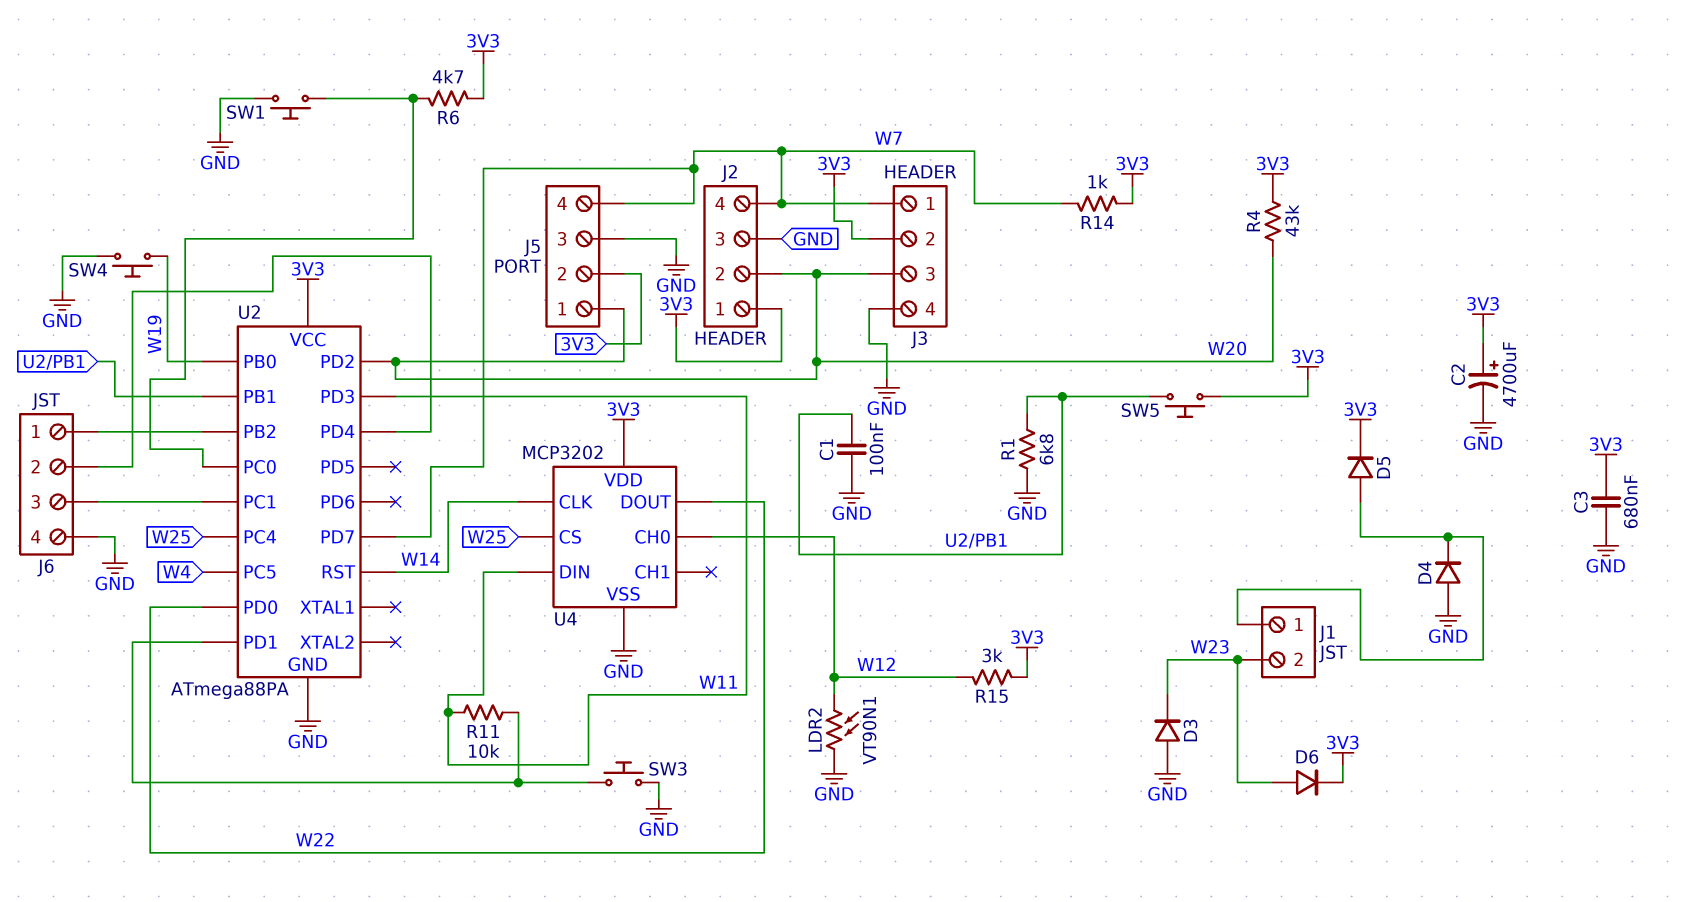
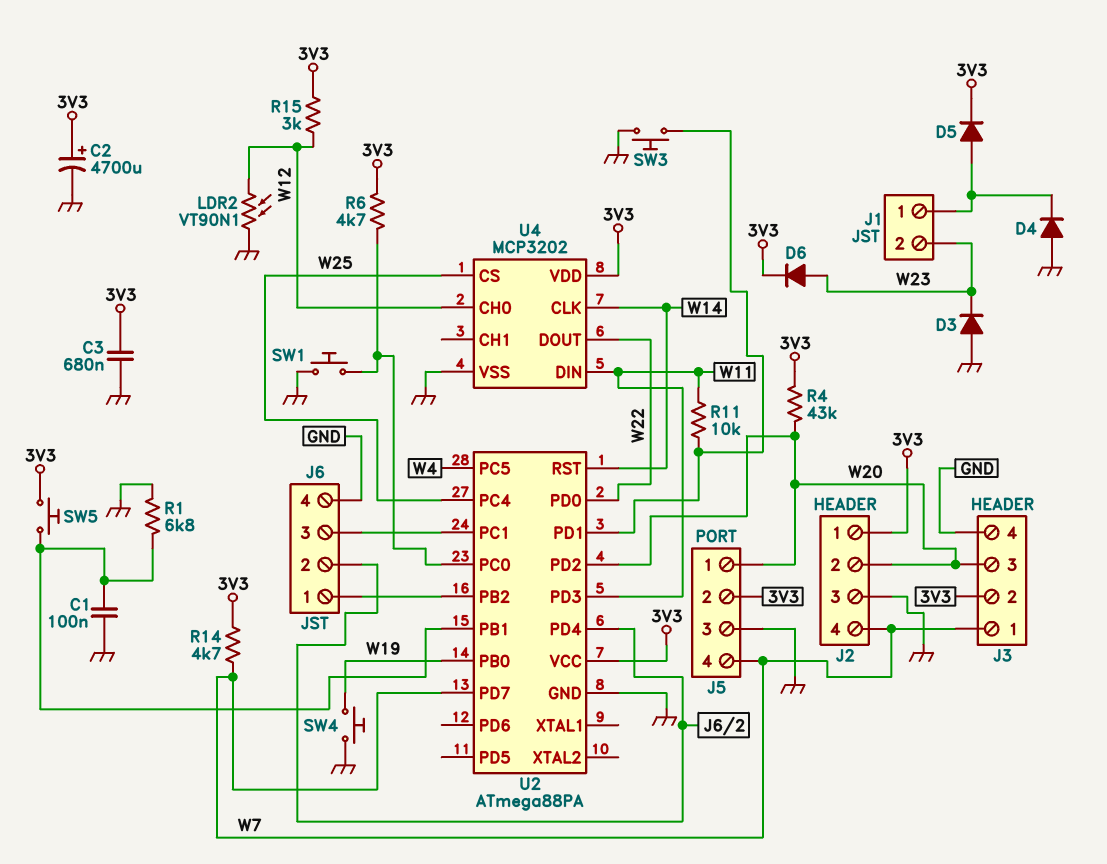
R14: 1k (3V3, W7) -> 4.7k (3V3, W7)

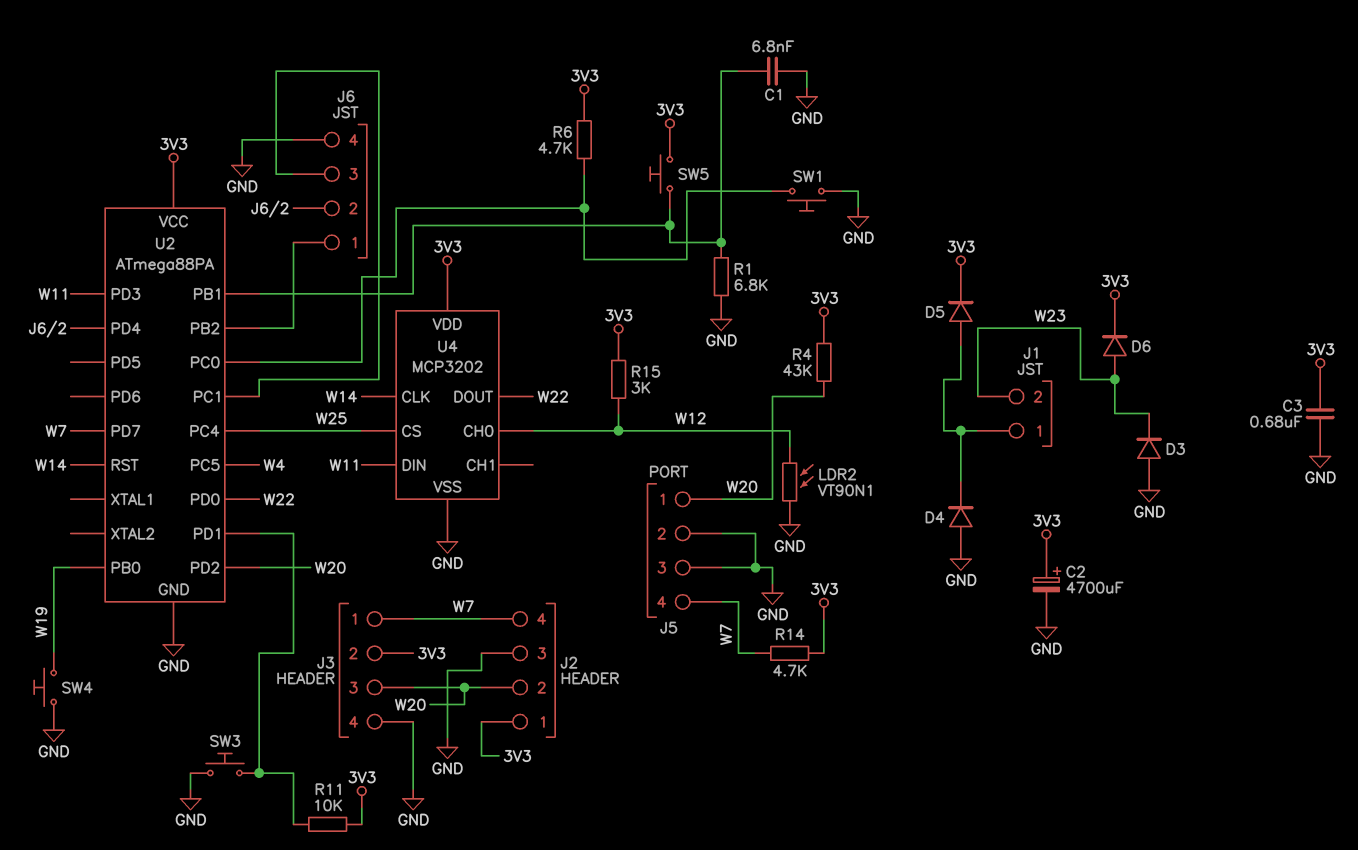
C1: 100nF (GND, U2/PB1) -> 6.8nF (GND, U2/PB1)
J5 pin 2: 3V3 -> GND
R11: 10k (U2/PD1, W11) -> 10k (3V3, U2/PD1)

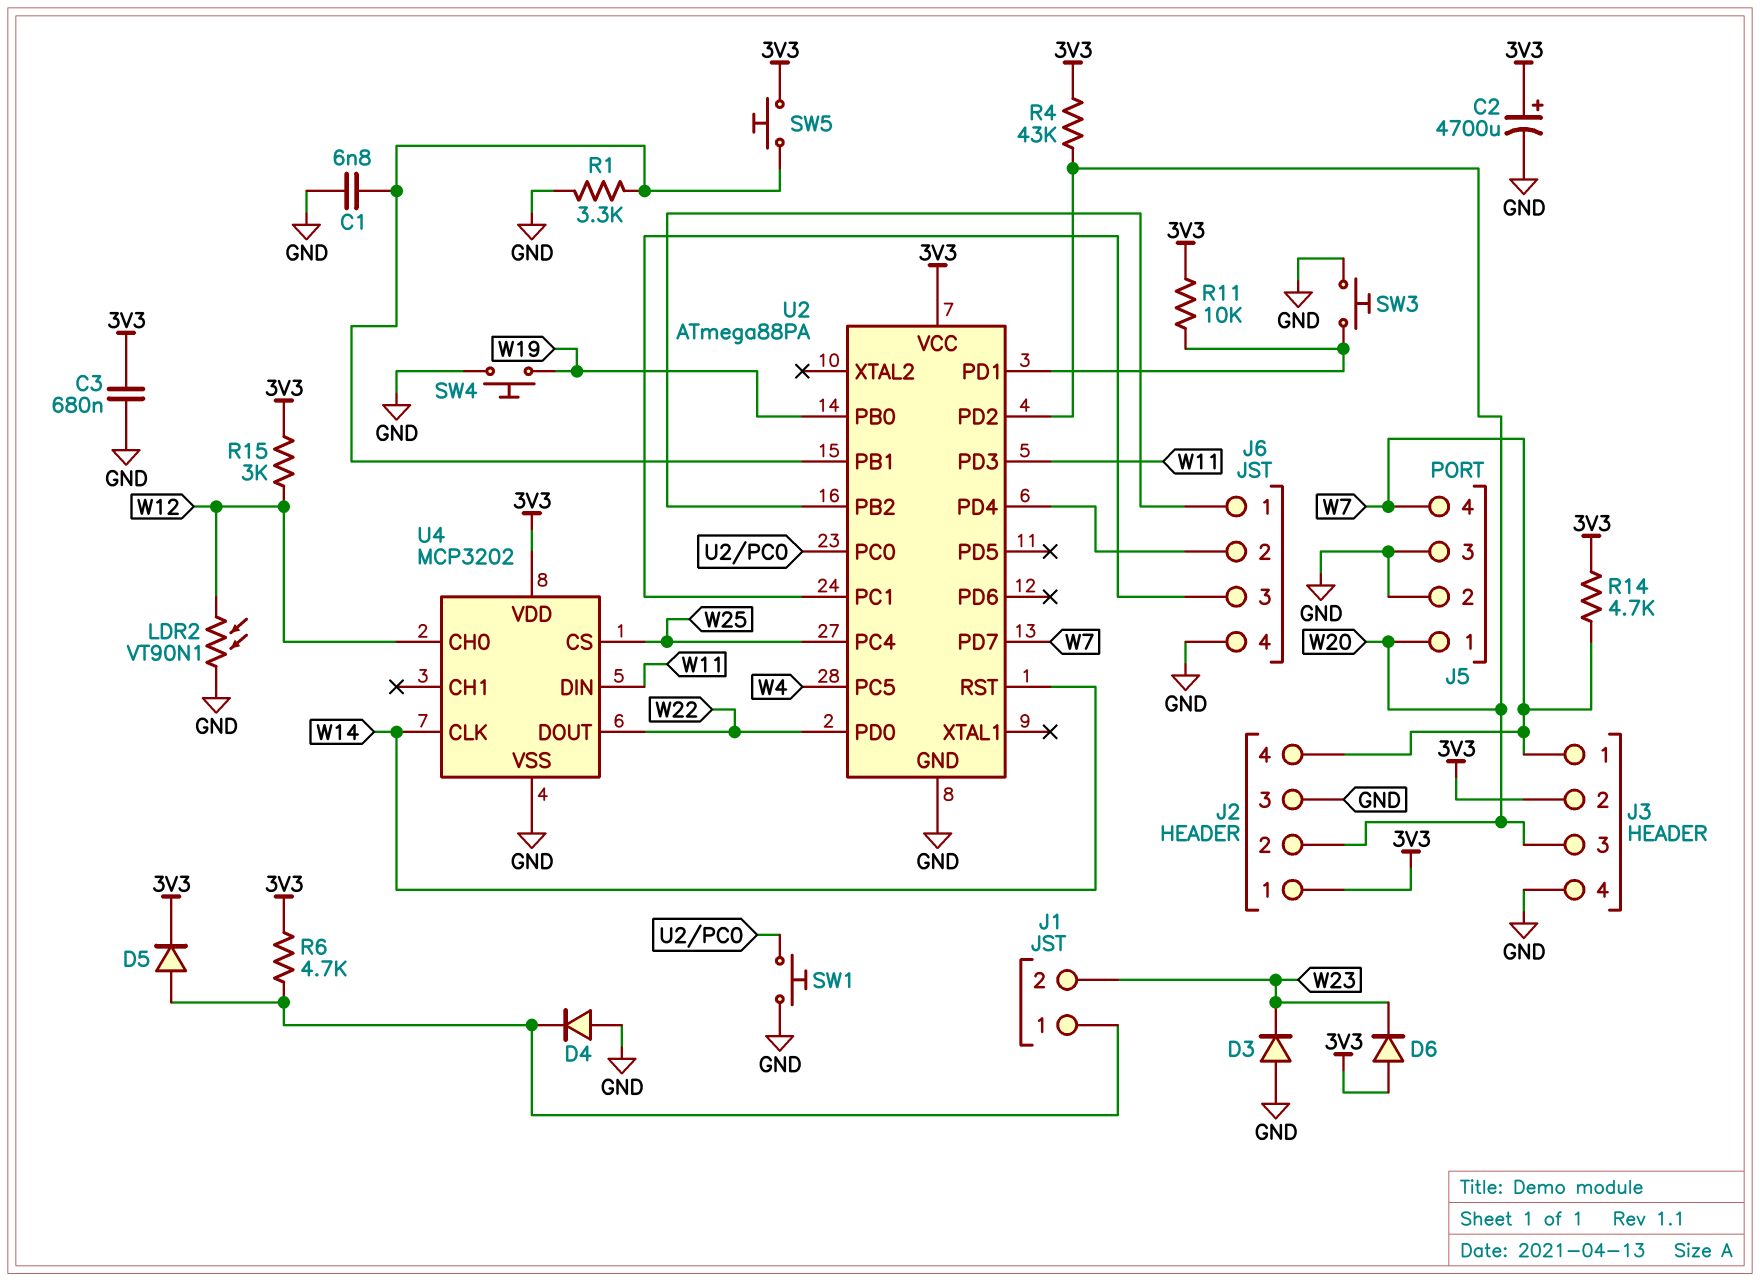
D6: diode (A W23, K 3V3) -> diode (A 3V3, K W23)
R1: 6.8k (GND, U2/PB1) -> 3.3k (GND, U2/PB1)
R6: 4.7k (3V3, U2/PC0) -> 4.7k (3V3, J1/1)

